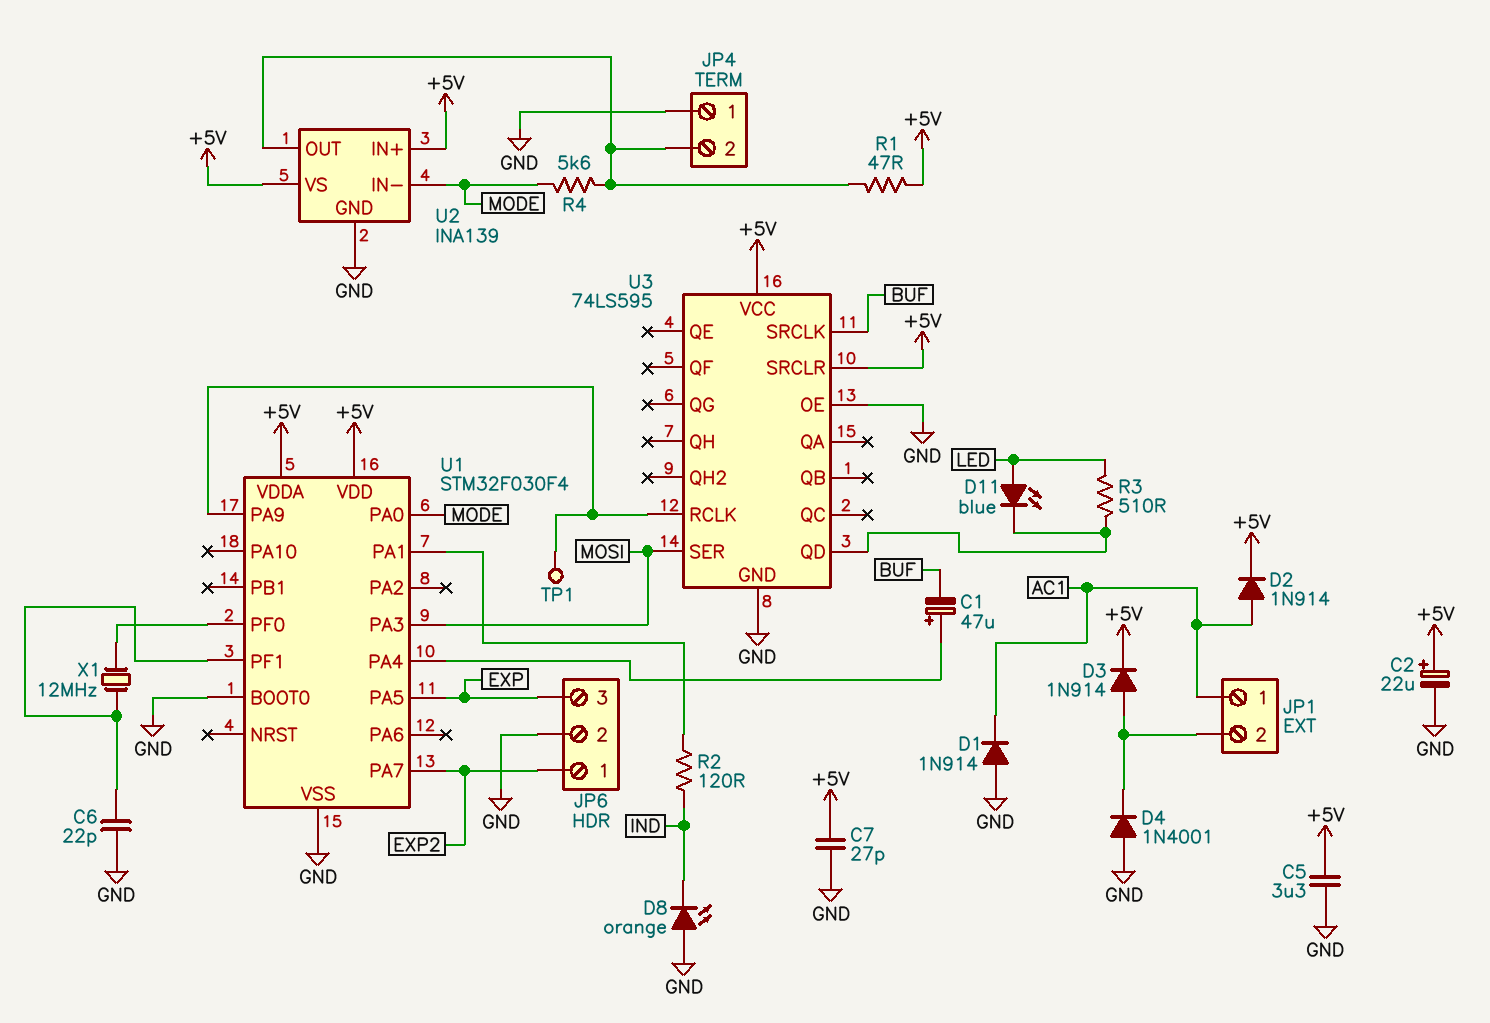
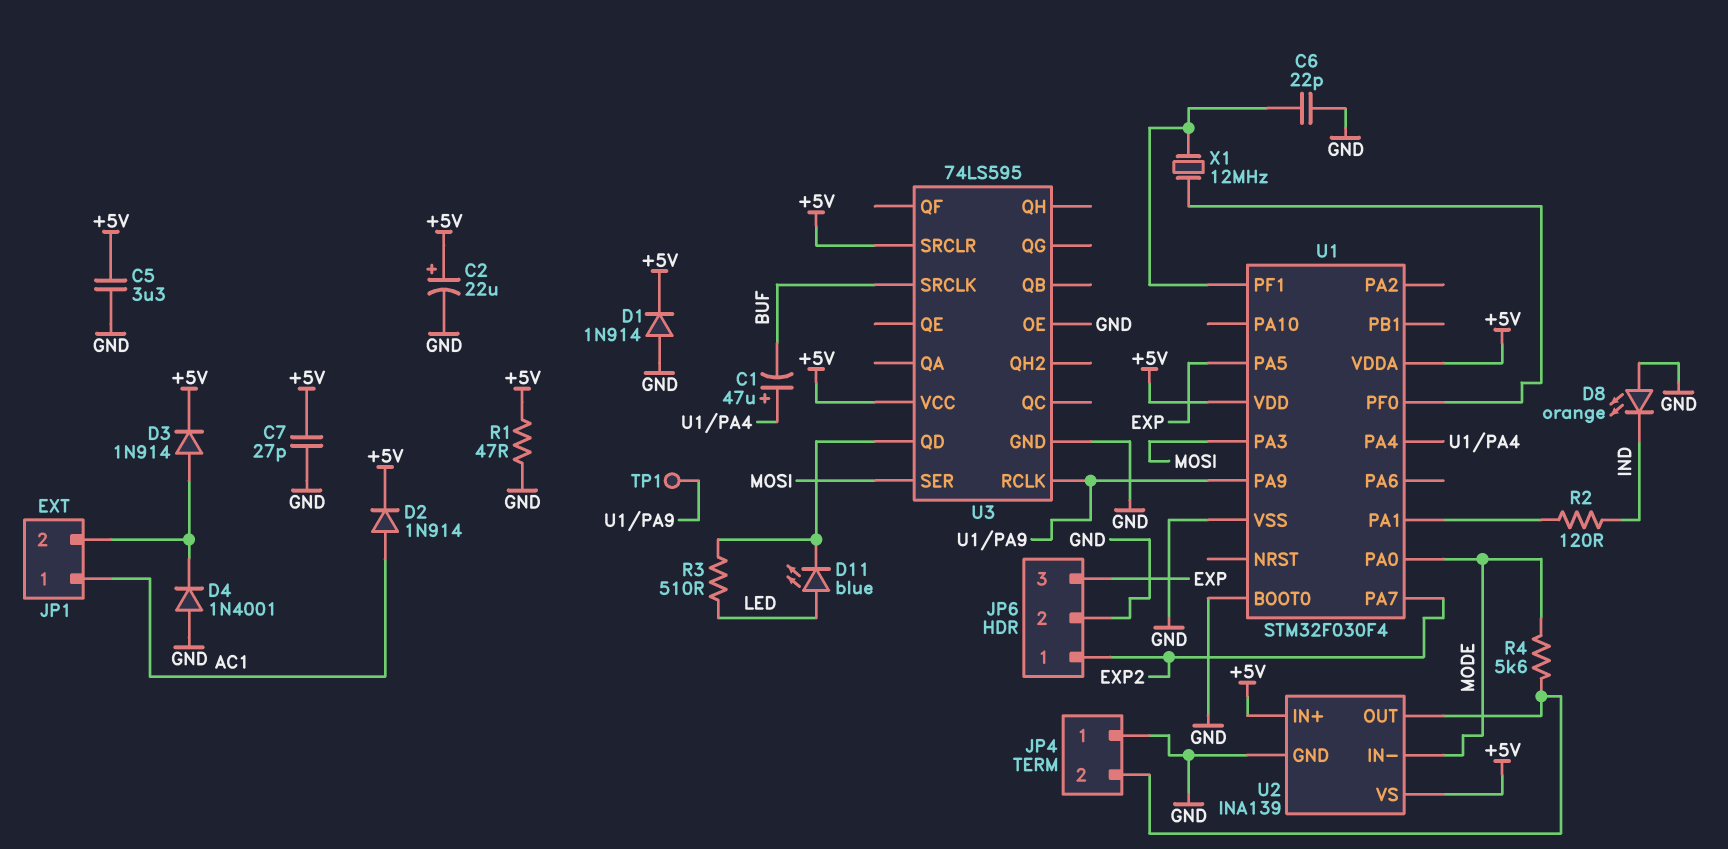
D1: diode 1N914 (A GND, K AC1) -> diode 1N914 (A GND, K +5V)
R1: 47 (+5V, JP4/2) -> 47 (+5V, GND)

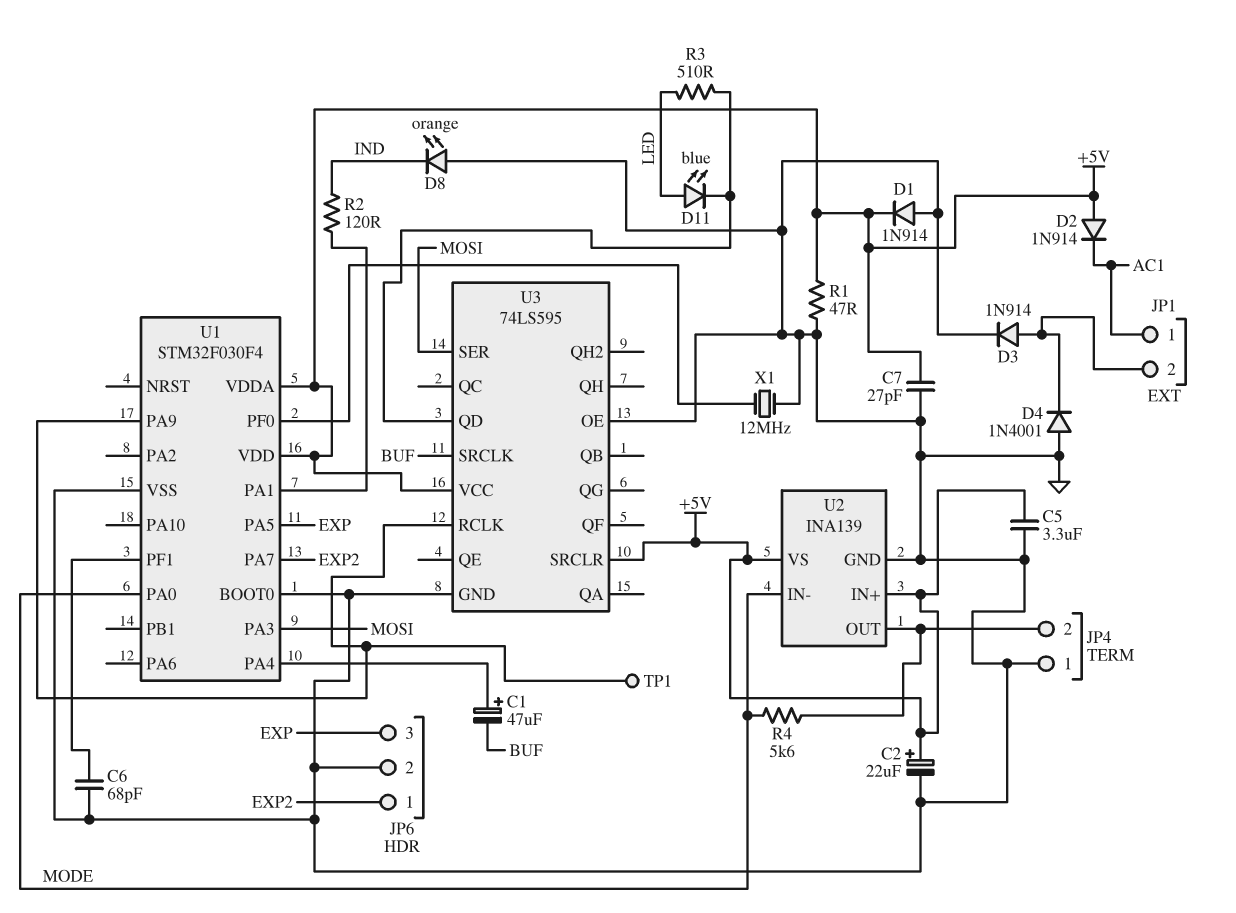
C6: 22pF (GND, U1/PF1) -> 68pF (GND, U1/PF1)
D2: diode 1N914 (A AC1, K +5V) -> diode 1N914 (A +5V, K AC1)
D3: diode 1N914 (A JP1/2, K +5V) -> diode 1N914 (A JP1/2, K GND)
X1: 12MHz (U1/PF0, U1/PF1) -> 12MHz (GND, U1/PF0)

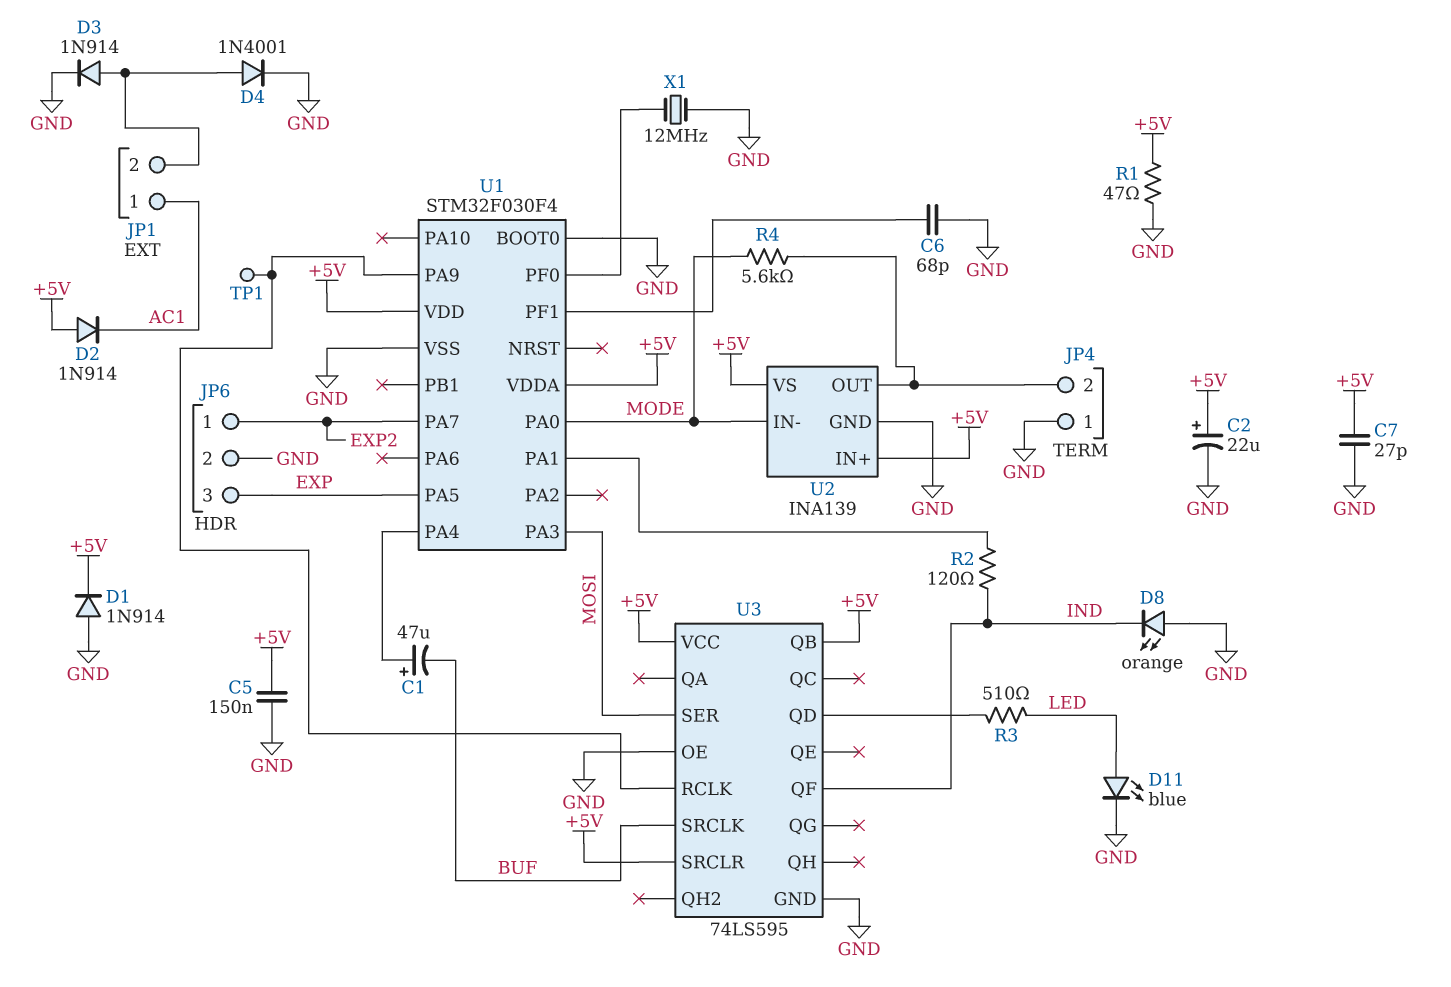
C5: 3.3uF (+5V, GND) -> 150nF (+5V, GND)
D4: diode 1N4001 (A GND, K JP1/2) -> diode 1N4001 (A JP1/2, K GND)
D11: LED blue (A LED, K U3/QD) -> LED blue (A LED, K GND)
U3 pin QB: none -> +5V
U3 pin QF: none -> IND

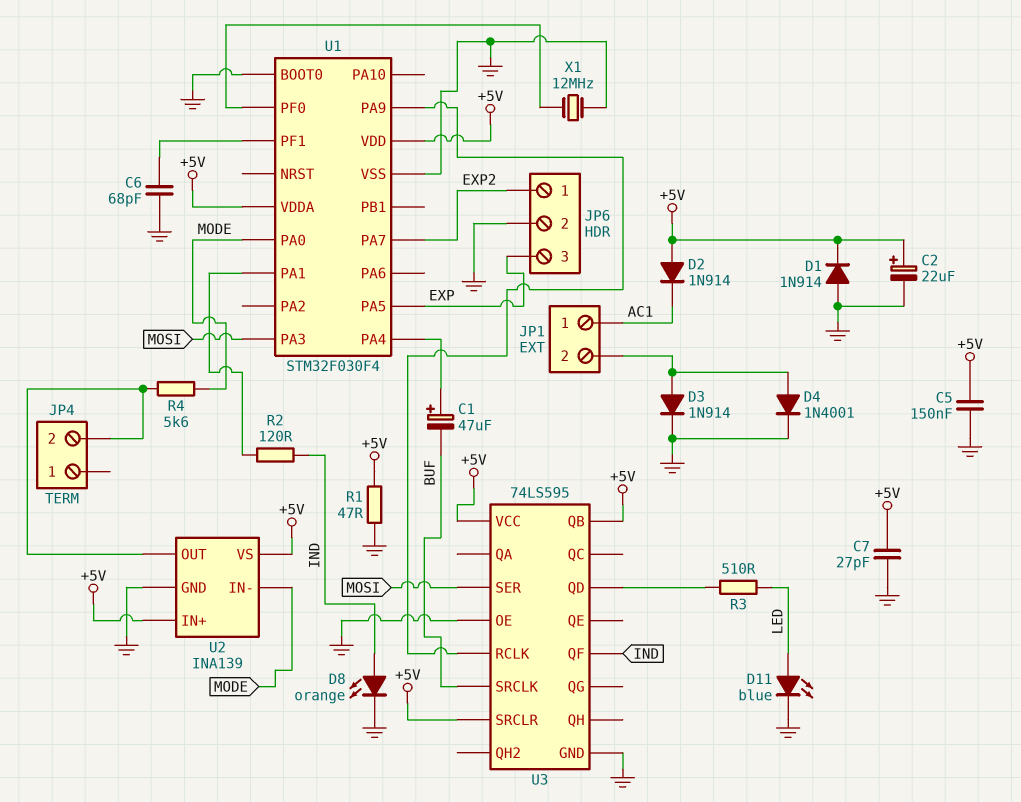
D8: LED orange (A GND, K IND) -> LED orange (A IND, K GND)
JP4 pin 1: GND -> none
TP1: test point (U1/PA9) -> none

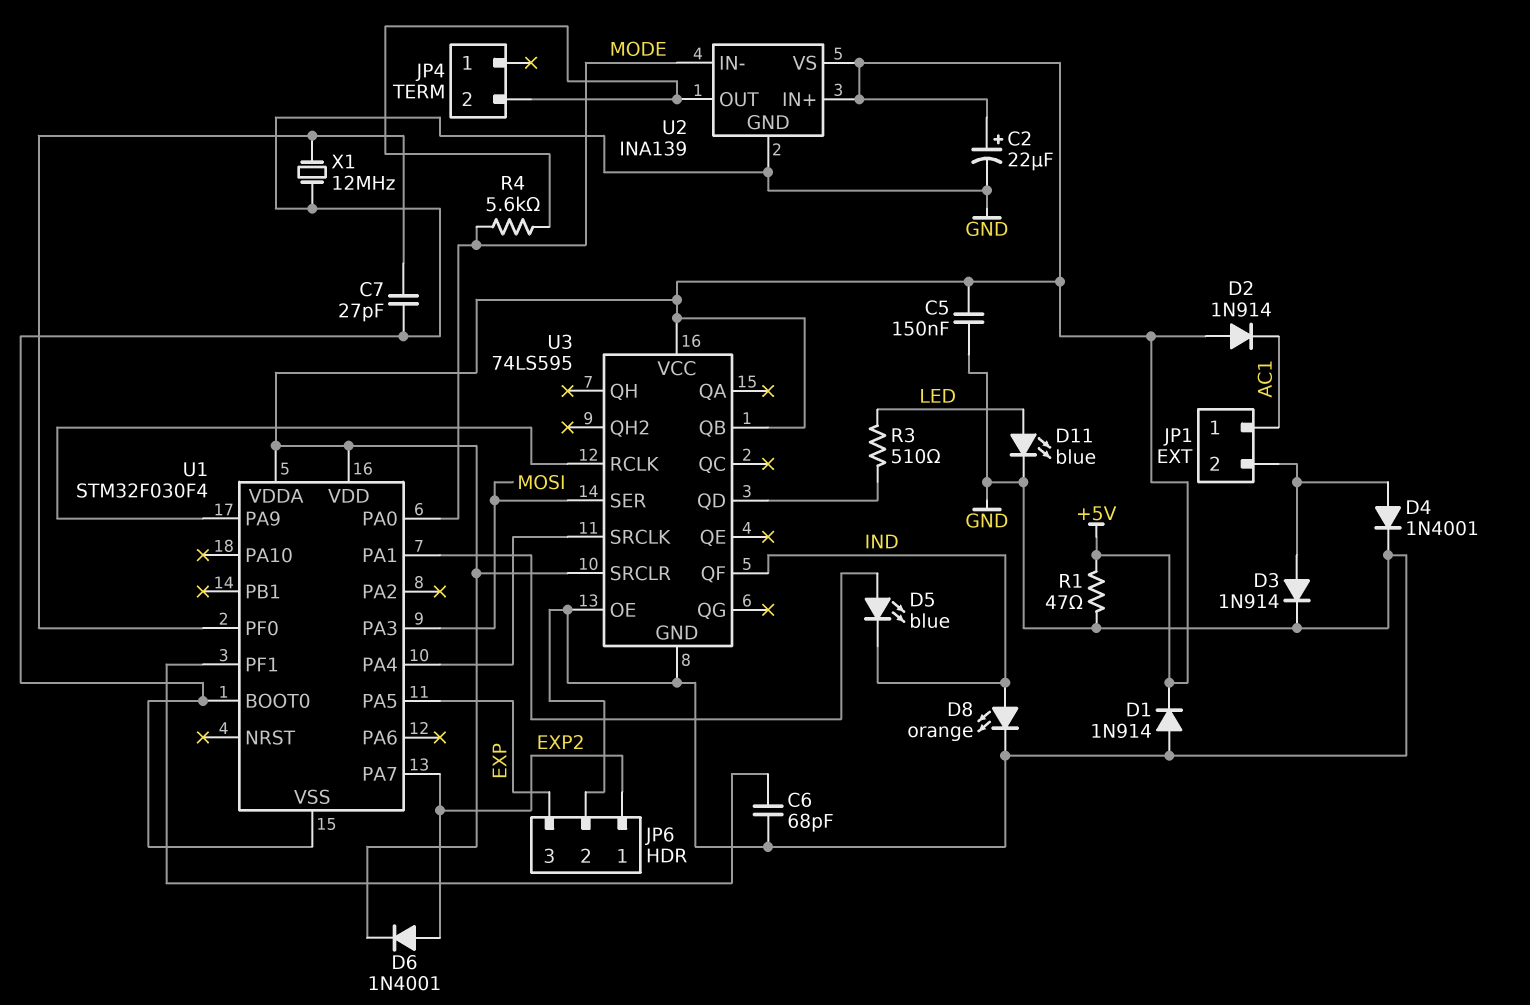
C1: 47uF (plus U1/PA4, minus BUF) -> none
C7: 27pF (+5V, GND) -> 27pF (GND, U1/PF0)
D5: none -> LED blue (A U1/PA1, K IND)
D6: none -> diode 1N4001 (A EXP2, K +5V)
R2: 120 (IND, U1/PA1) -> none
U3 pin SRCLK: BUF -> U1/PA4

